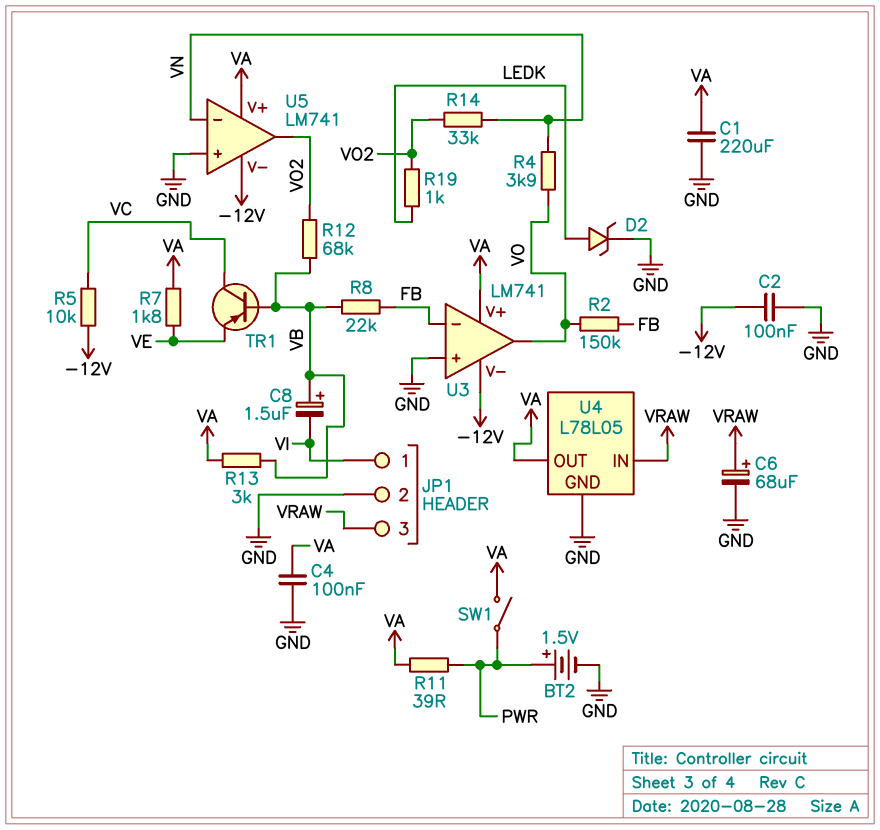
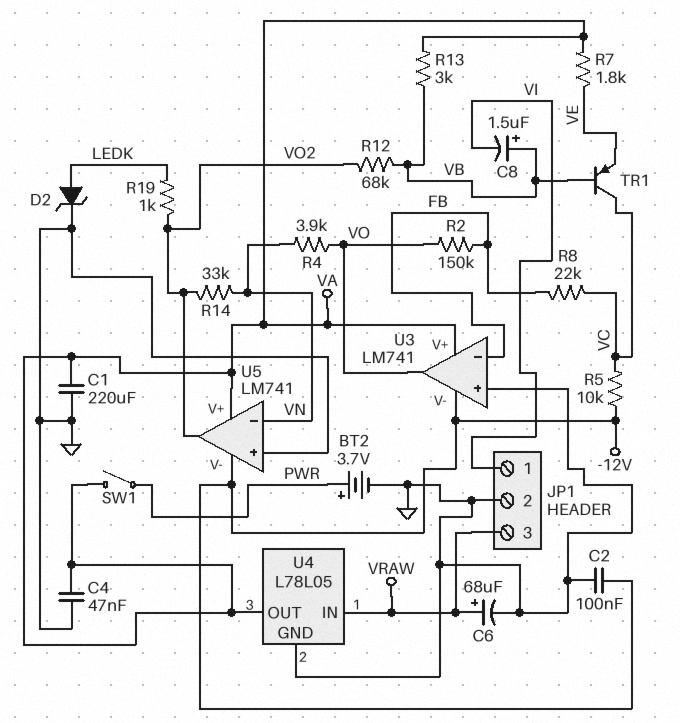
BT2: 1.5V (plus PWR, minus GND) -> 3.7V (plus PWR, minus GND)
C4: 100nF (GND, VA) -> 47nF (GND, VA)
R8: 22k (FB, VB) -> 22k (FB, VC)
R11: 39 (PWR, VA) -> none

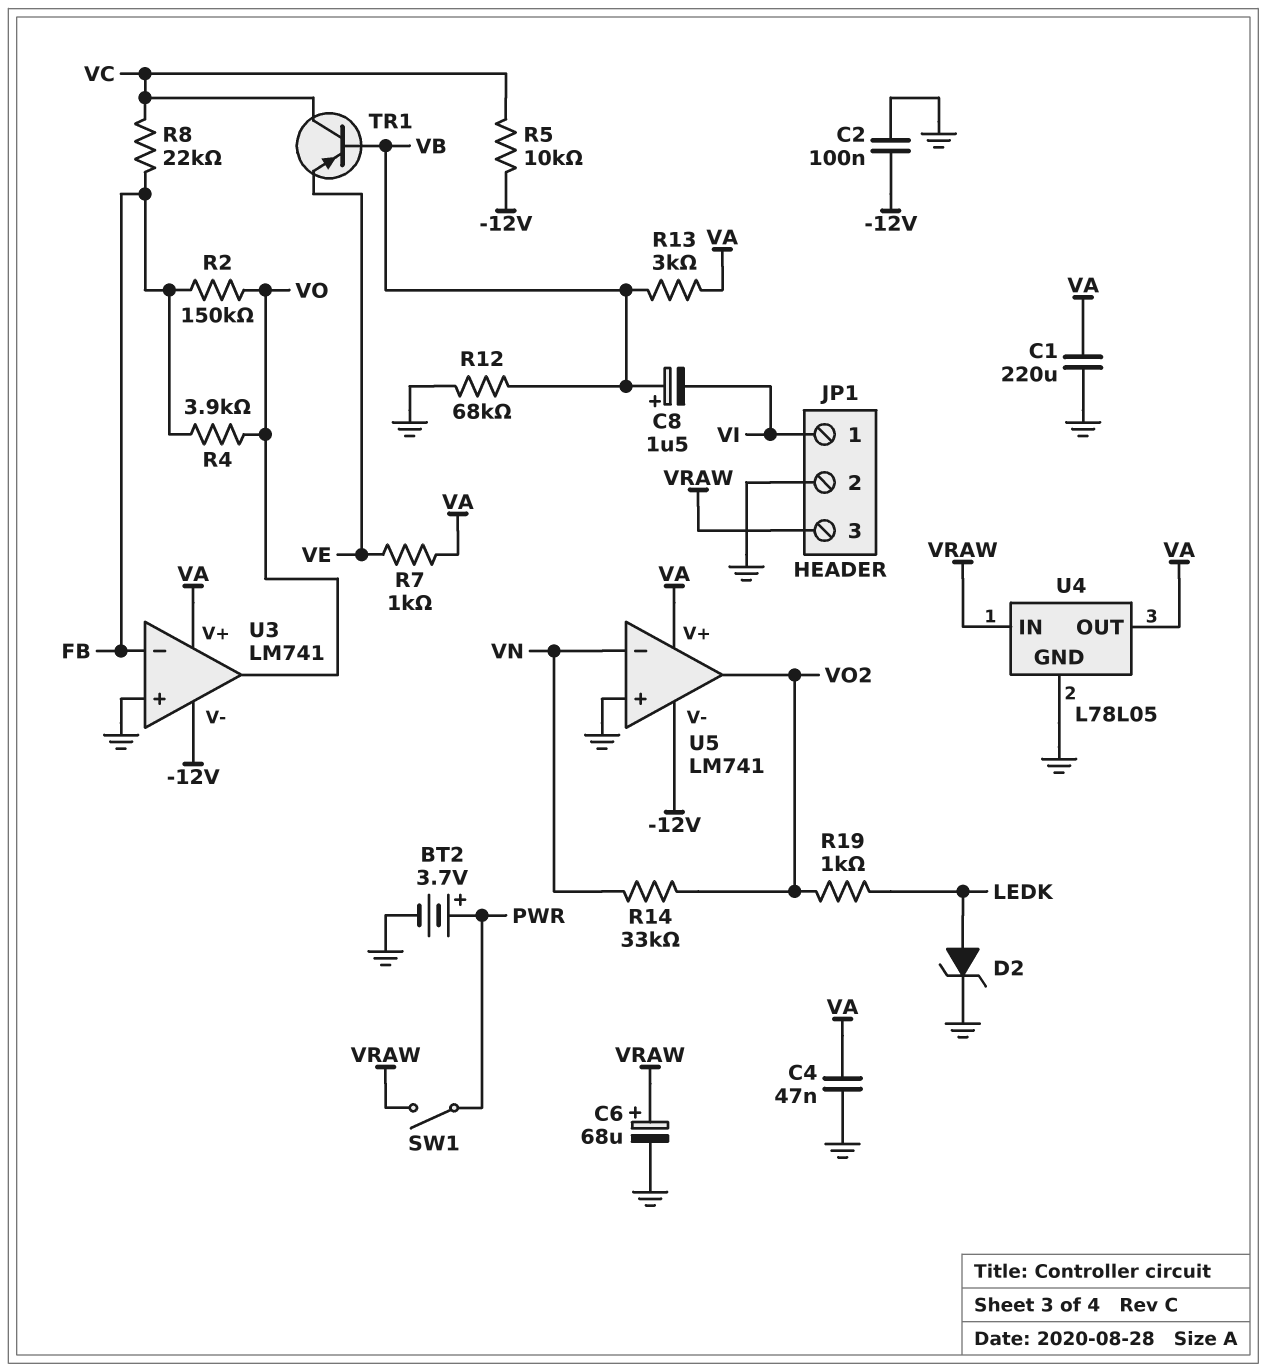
R4: 3.9k (VN, VO) -> 3.9k (FB, VO)
R7: 1.8k (VA, VE) -> 1k (VA, VE)
R12: 68k (VB, VO2) -> 68k (GND, VB)
SW1: switch (PWR, VA) -> switch (PWR, VRAW)

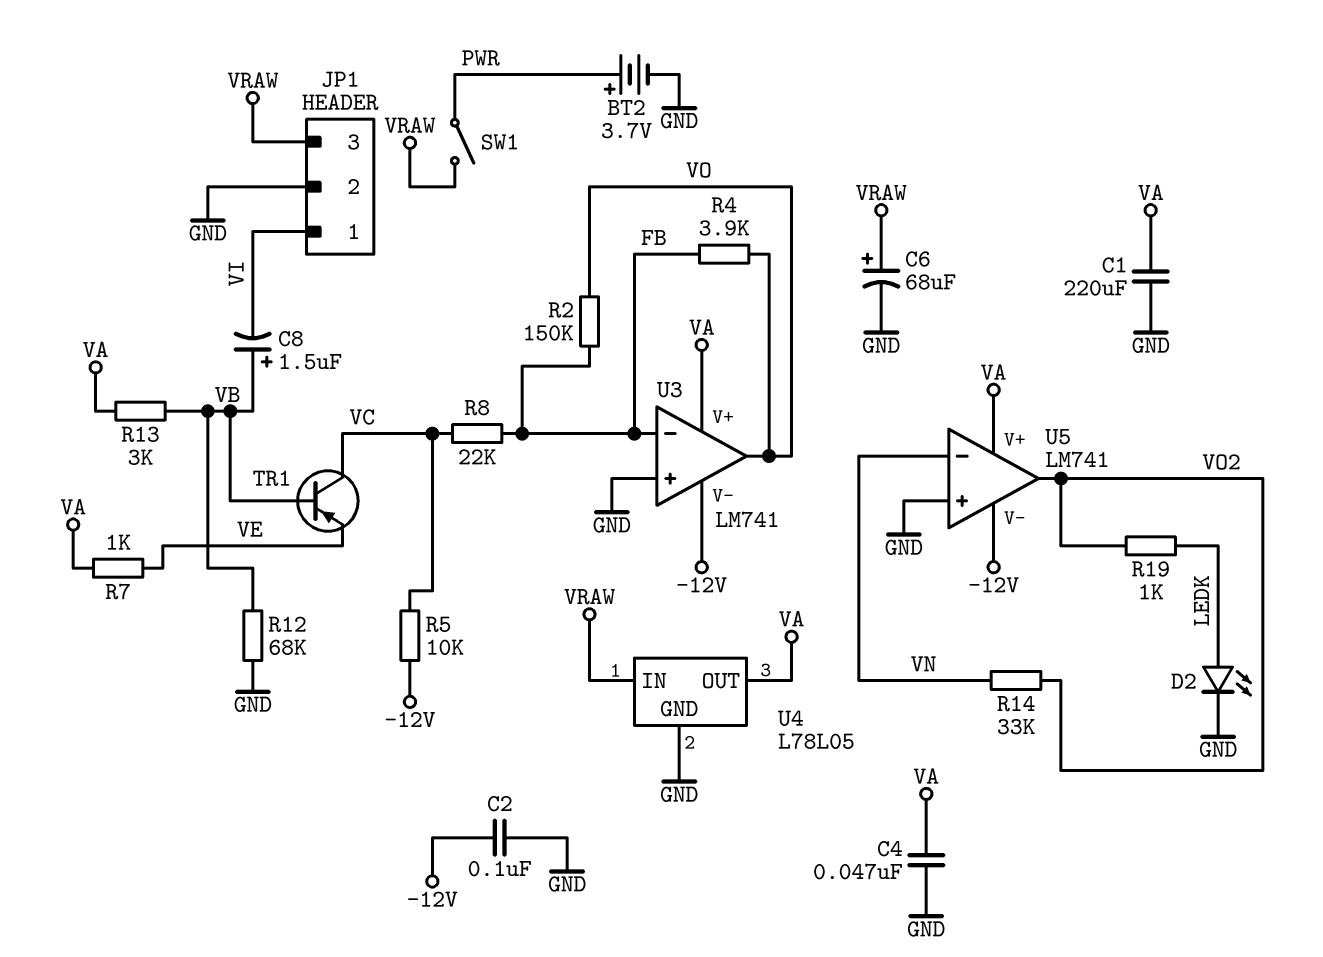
D2: zener (A LEDK, K GND) -> LED (A LEDK, K GND)

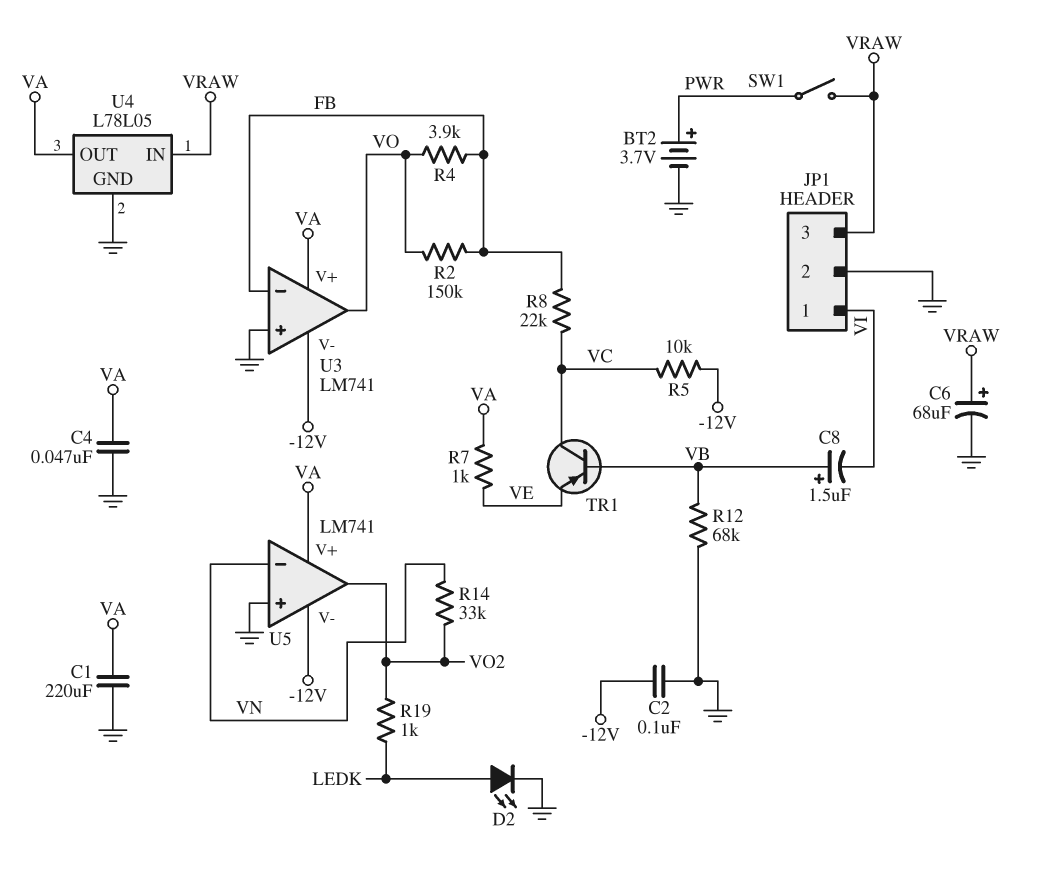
R13: 3k (VA, VB) -> none

